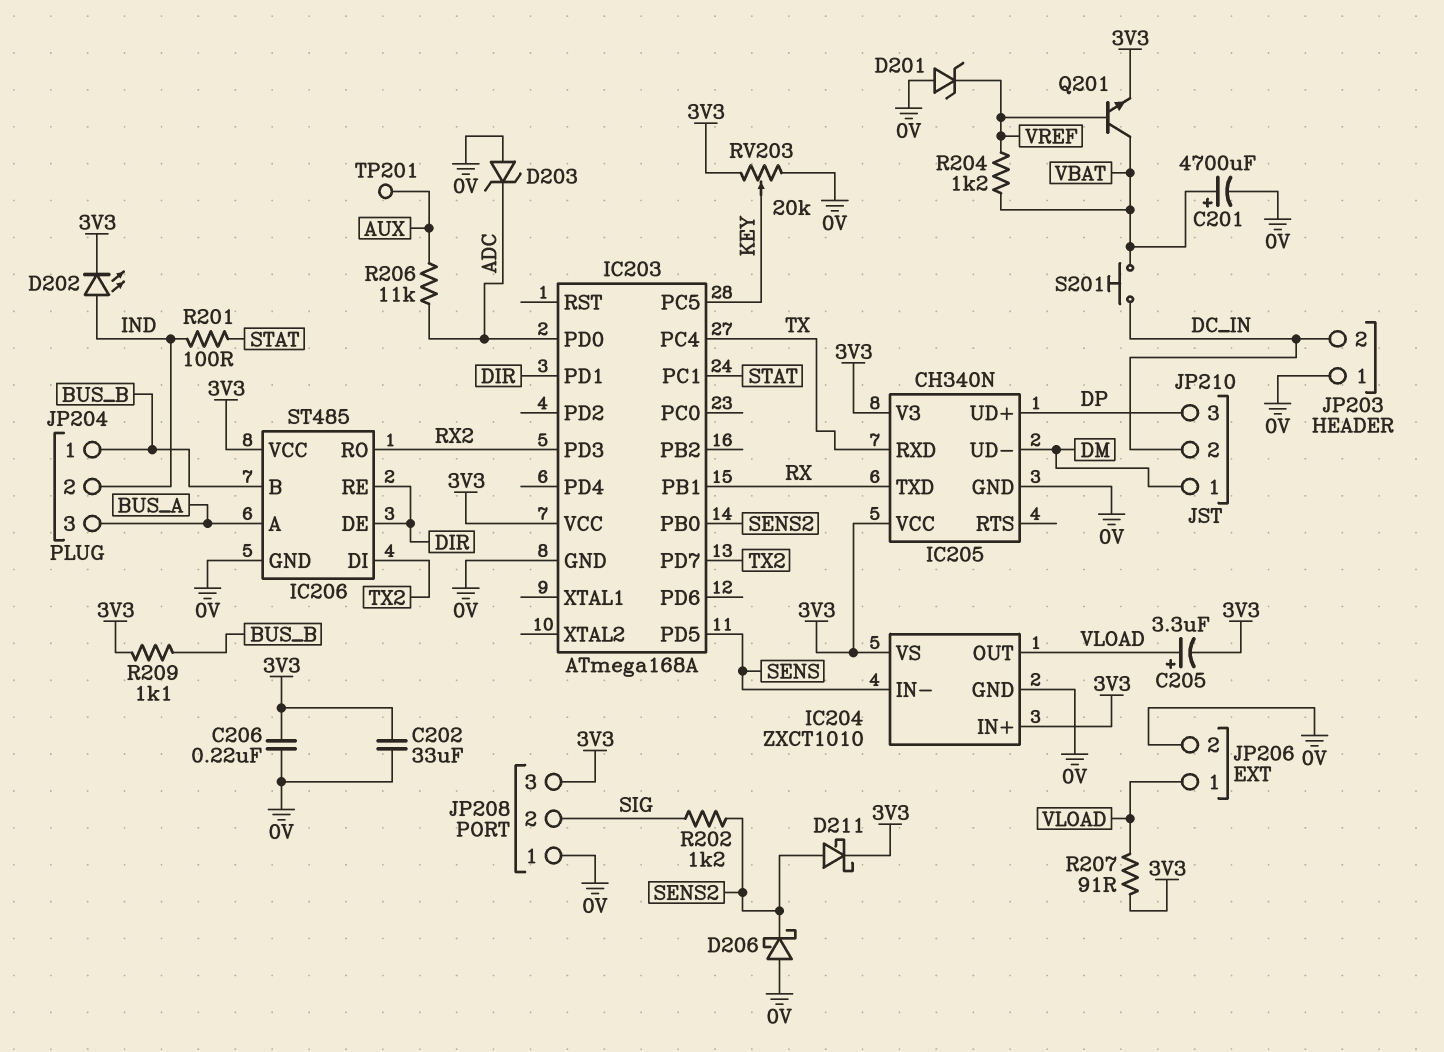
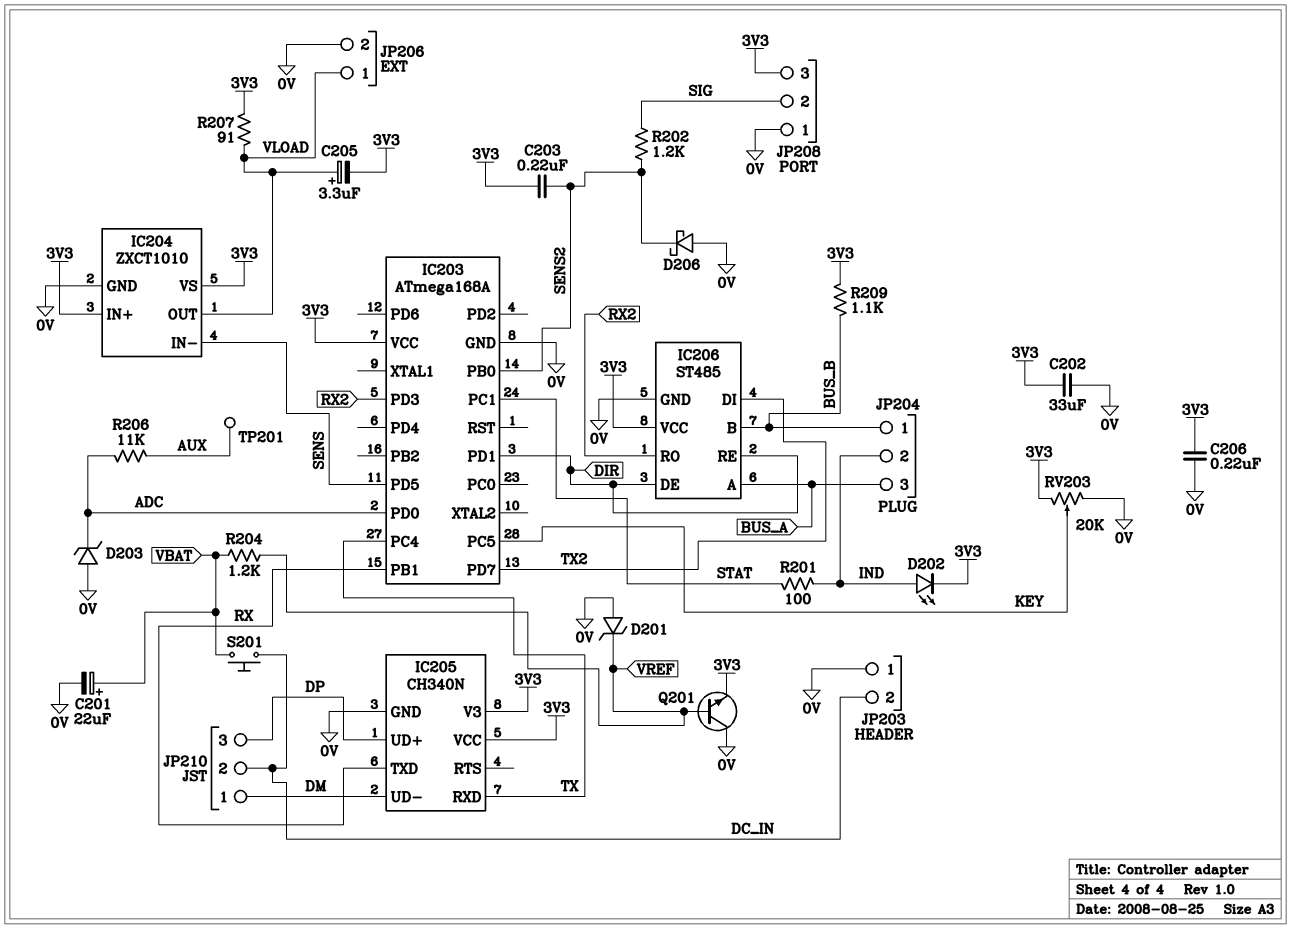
C201: 4700uF (plus VBAT, minus 0V) -> 22uF (plus VBAT, minus 0V)
C203: none -> 220nF (3V3, SENS2)
D211: schottky (A SENS2, K 3V3) -> none
Q201: NPN (B VREF, C VBAT, E 3V3) -> NPN (B VREF, C 0V, E 3V3)

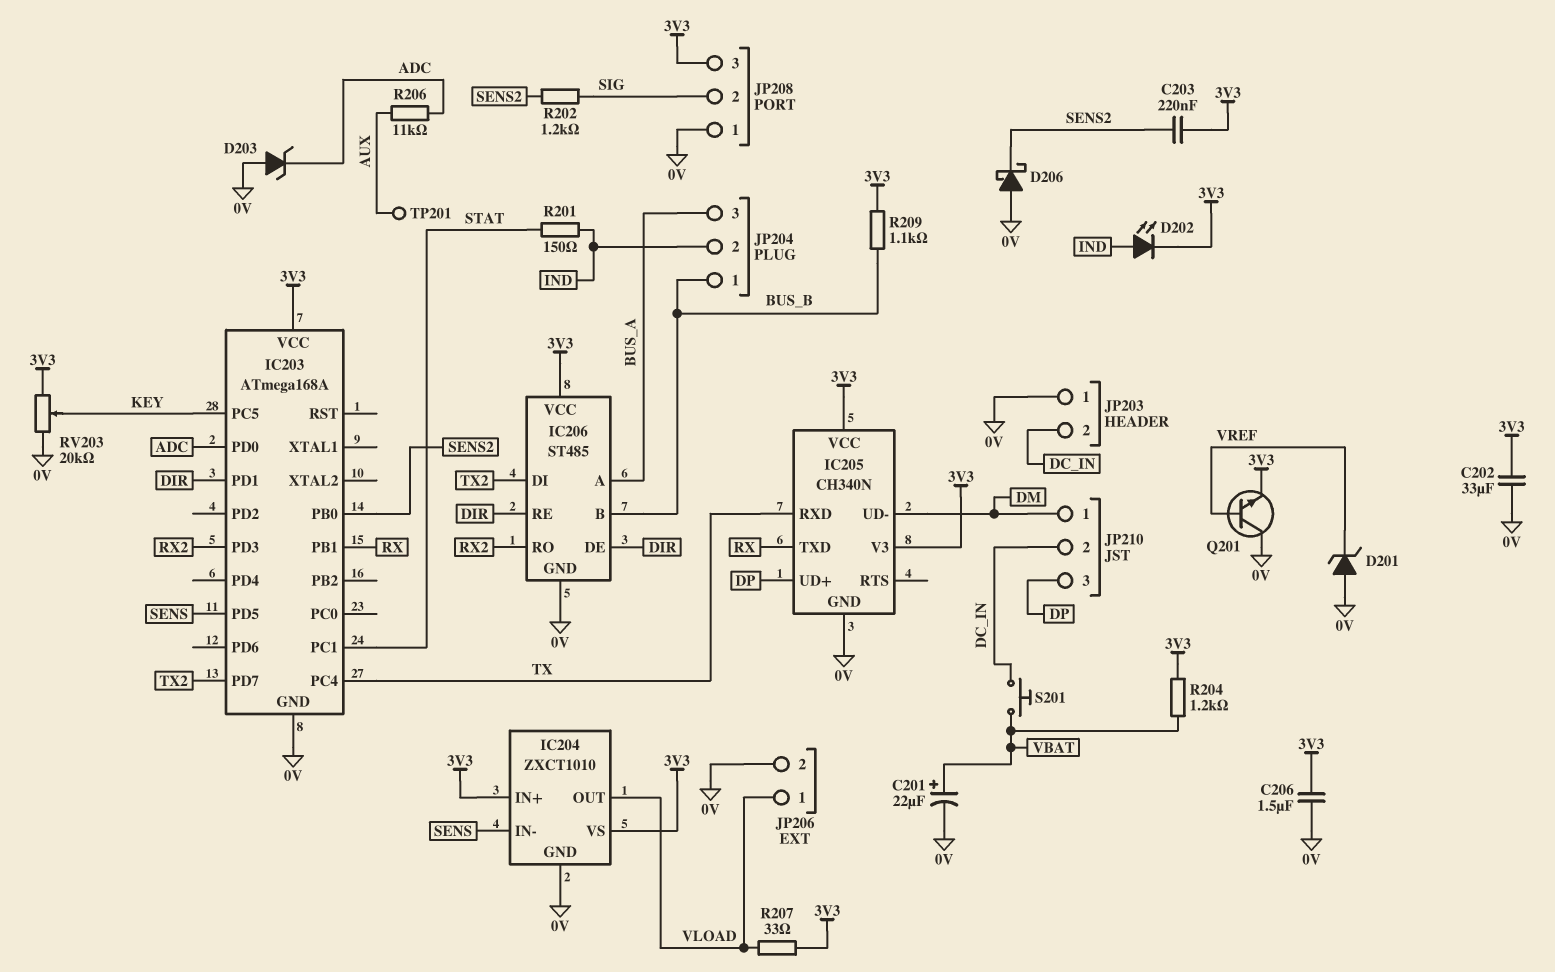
C205: 3.3uF (plus VLOAD, minus 3V3) -> none
C206: 220nF (0V, 3V3) -> 1.5uF (0V, 3V3)
R201: 100 (IND, STAT) -> 150 (IND, STAT)
R204: 1.2k (VBAT, VREF) -> 1.2k (3V3, VBAT)
R207: 91 (3V3, VLOAD) -> 33 (3V3, VLOAD)

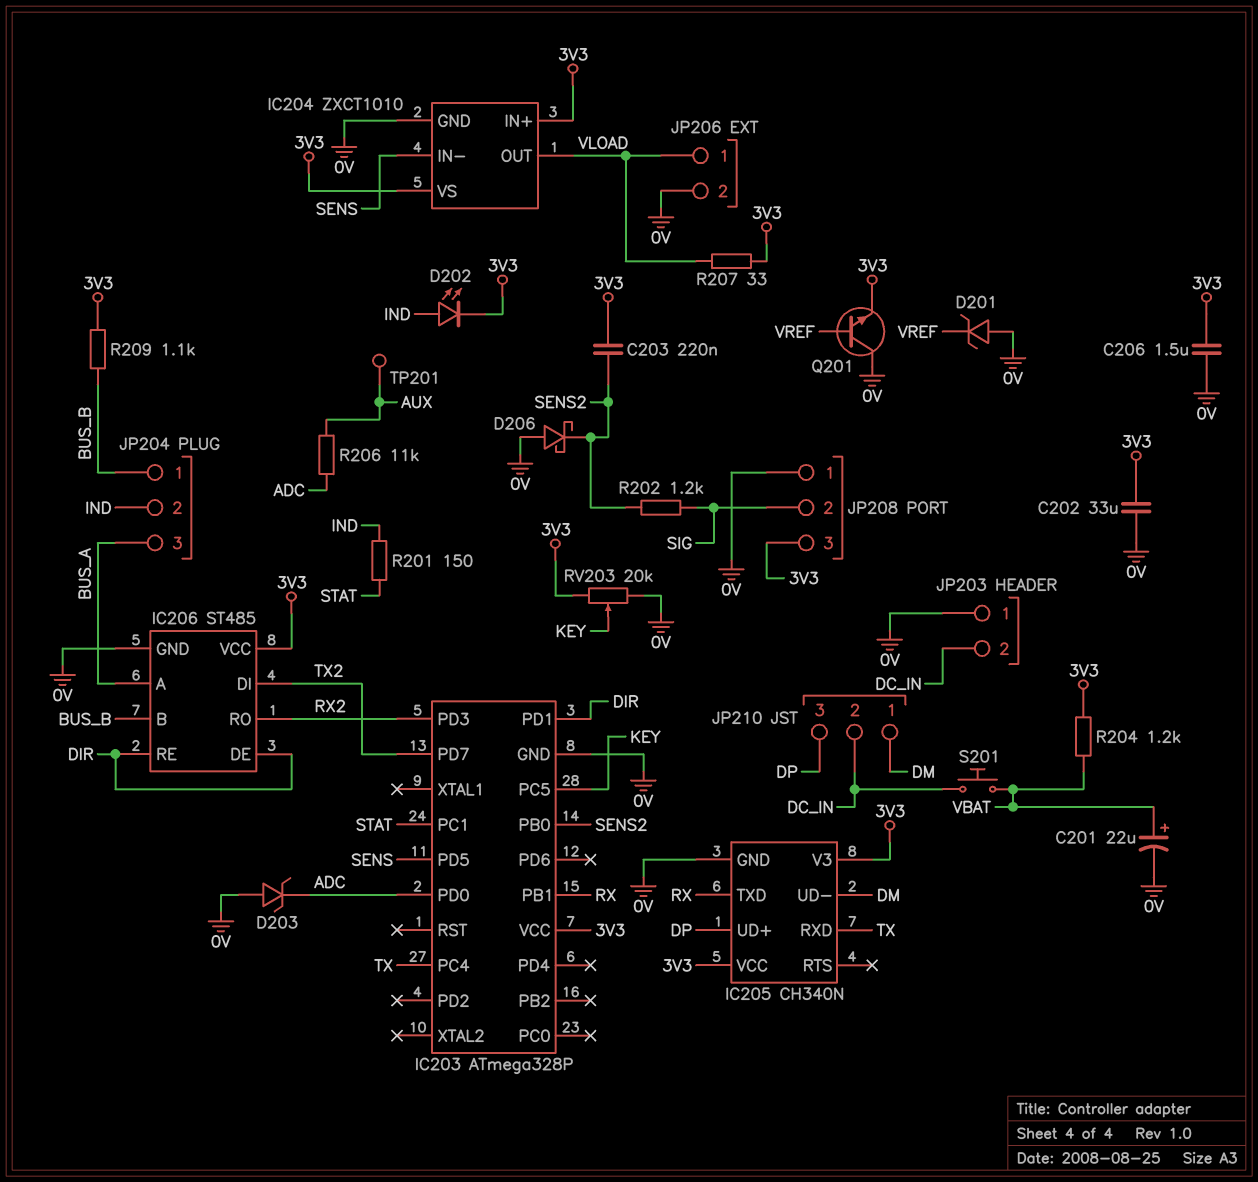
IC203: ATmega168A -> ATmega328P

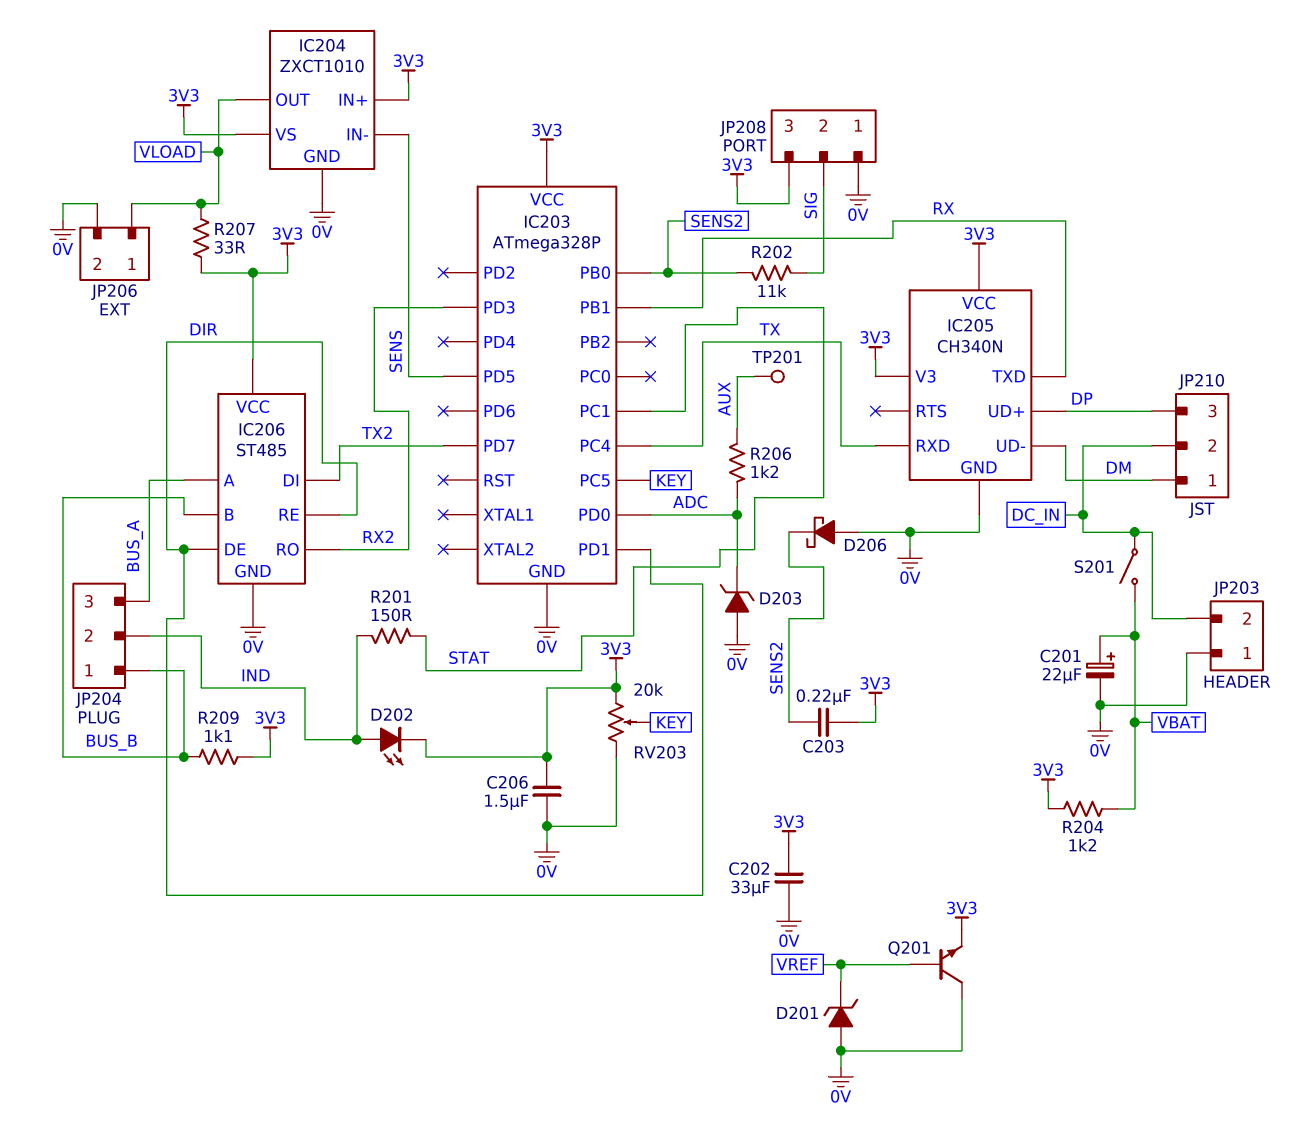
R202: 1.2k (SENS2, SIG) -> 11k (SENS2, SIG)
R206: 11k (ADC, AUX) -> 1.2k (ADC, AUX)
S201: button (DC_IN, VBAT) -> switch (DC_IN, VBAT)

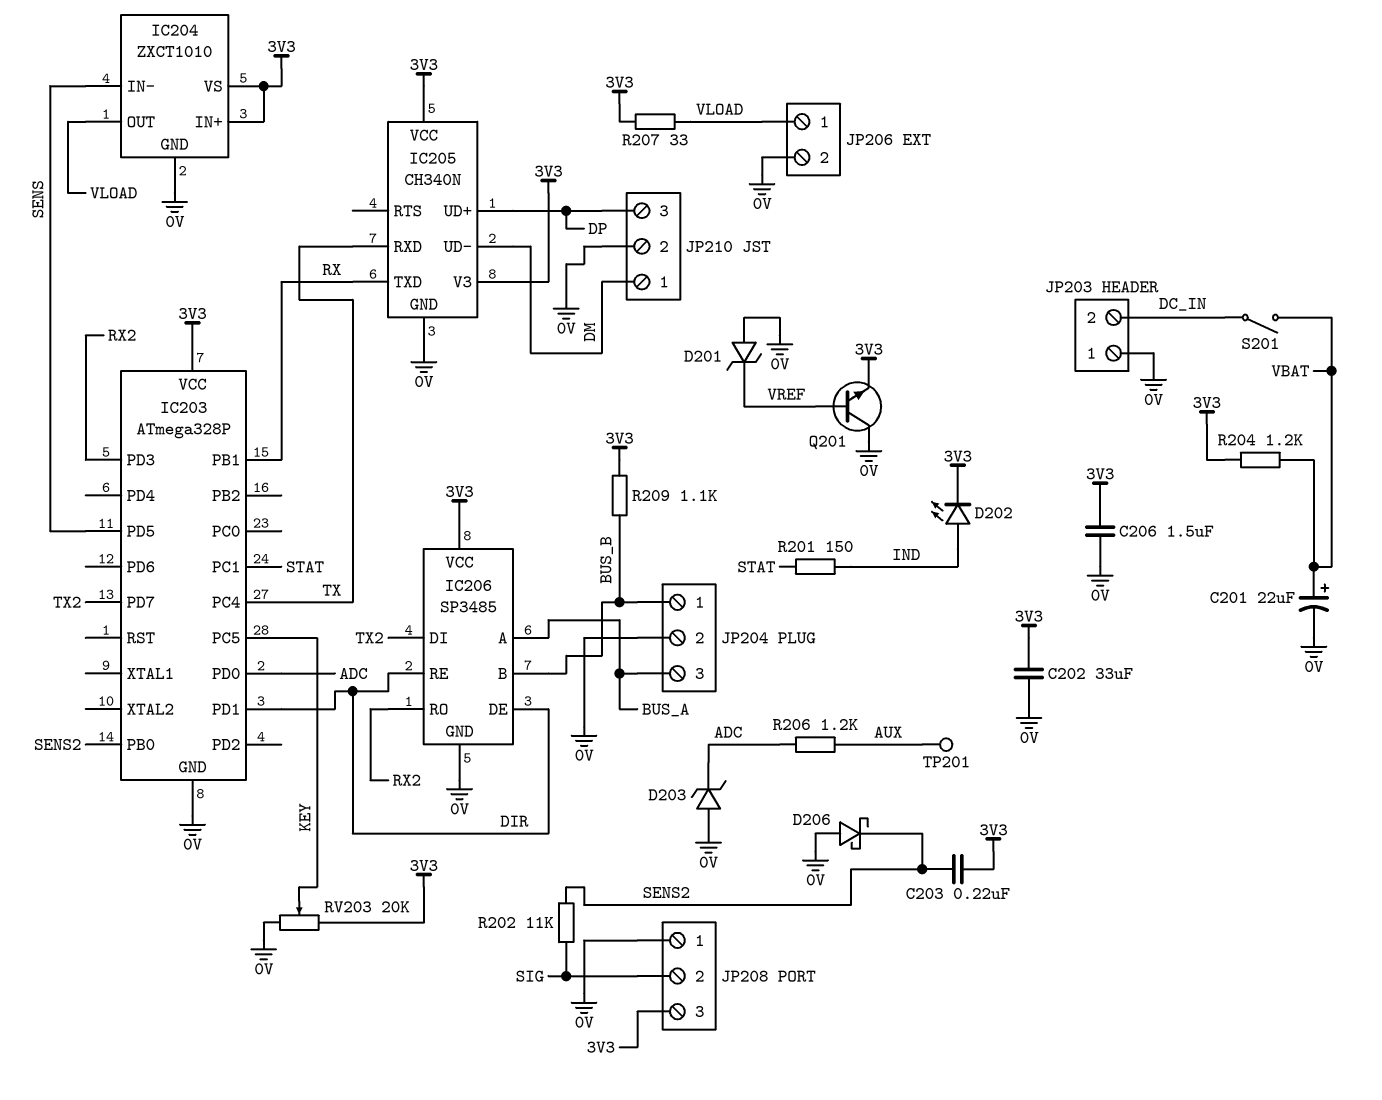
IC206: ST485 -> SP3485
JP204 pin 2: IND -> 0V
JP210 pin 2: DC_IN -> 0V

